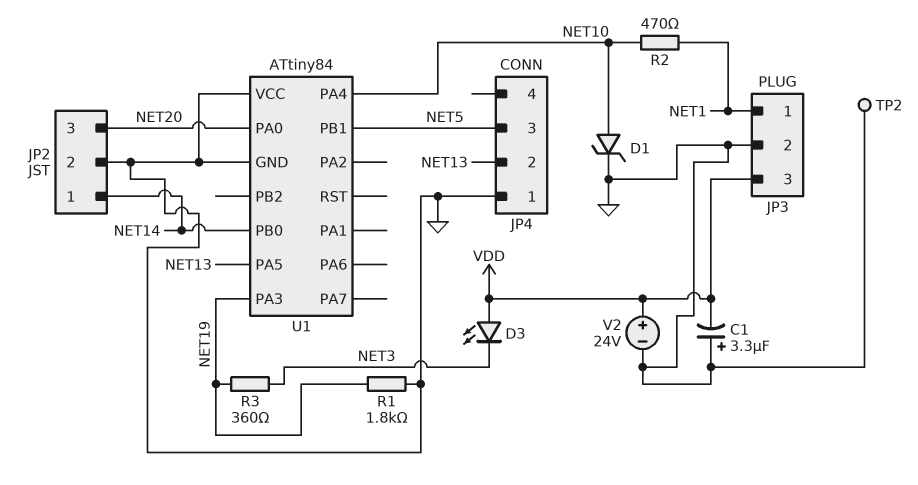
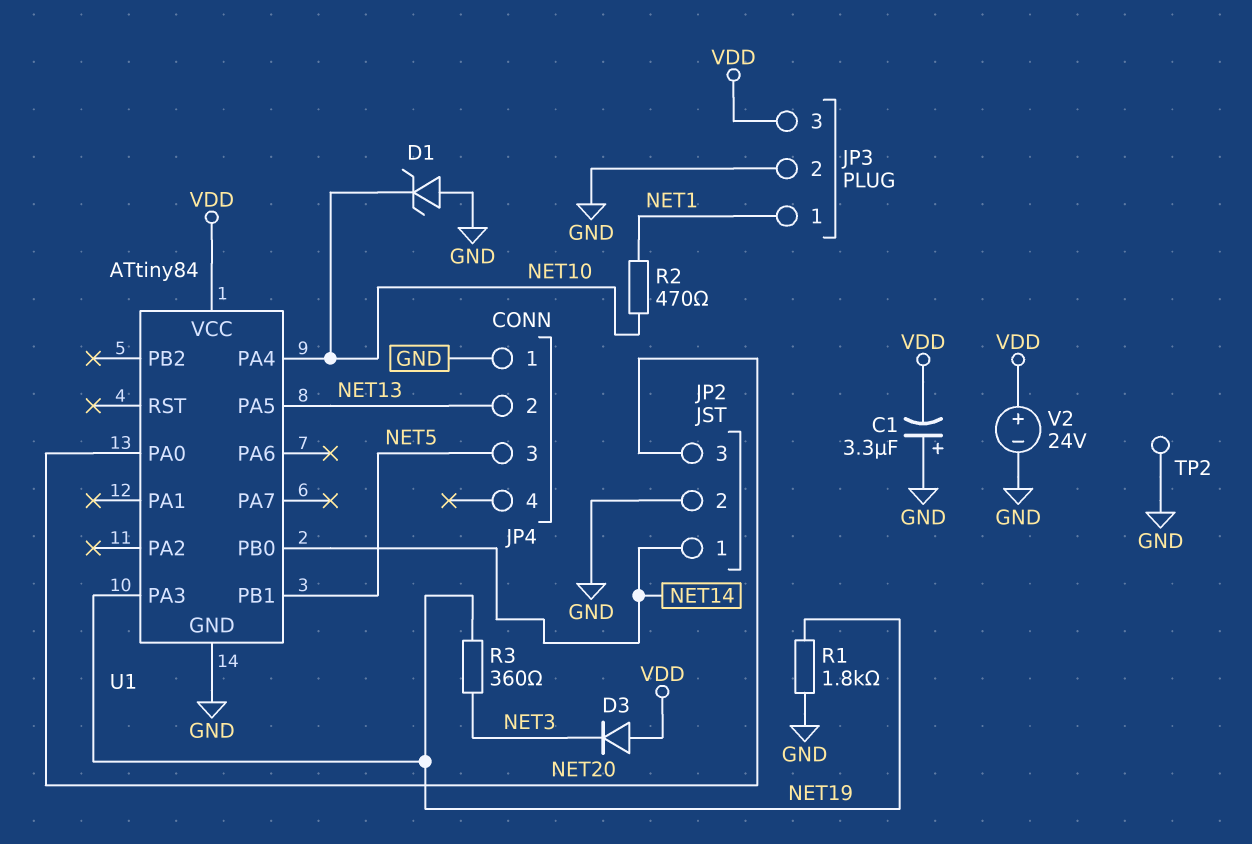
D1: zener (A NET10, K GND) -> zener (A GND, K NET10)
D3: LED (A VDD, K NET3) -> diode (A VDD, K NET3)
U1 pin VCC: GND -> VDD

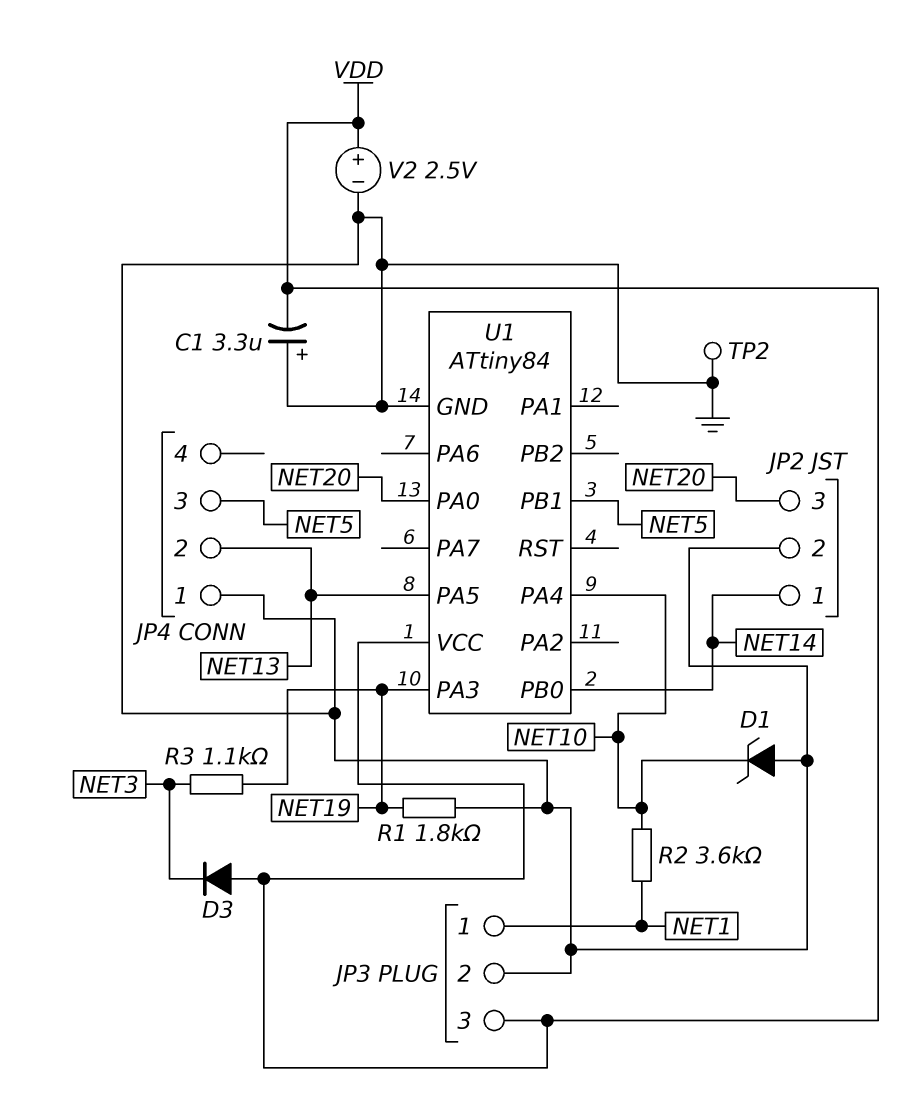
R2: 470 (NET1, NET10) -> 3.6k (NET1, NET10)
R3: 360 (NET3, NET19) -> 1.1k (NET3, NET19)
V2: 24V (plus VDD, minus GND) -> 2.5V (plus VDD, minus GND)

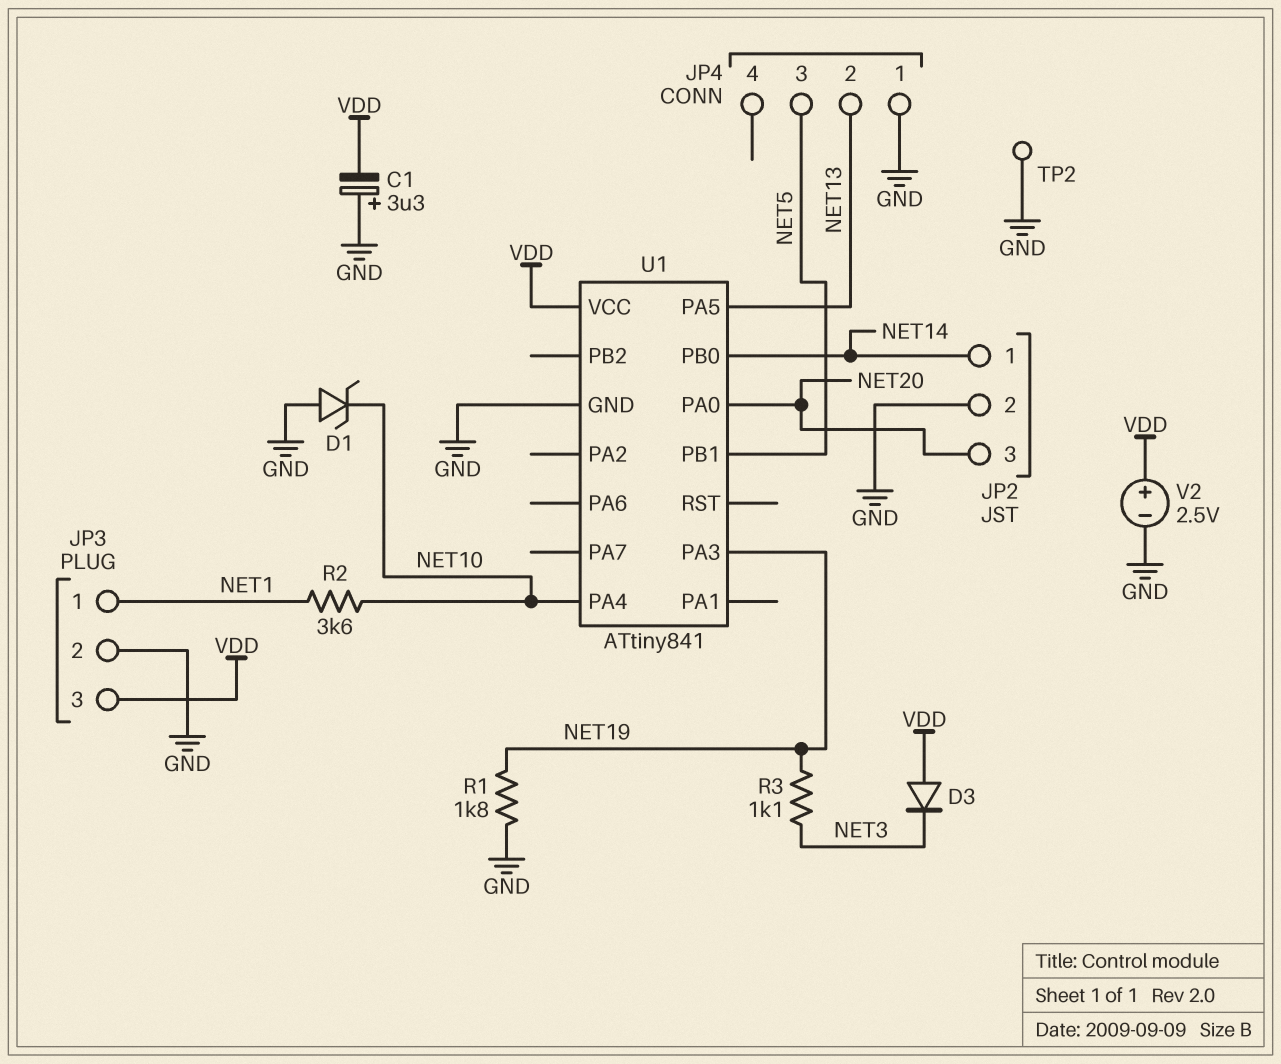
U1: ATtiny84 -> ATtiny841

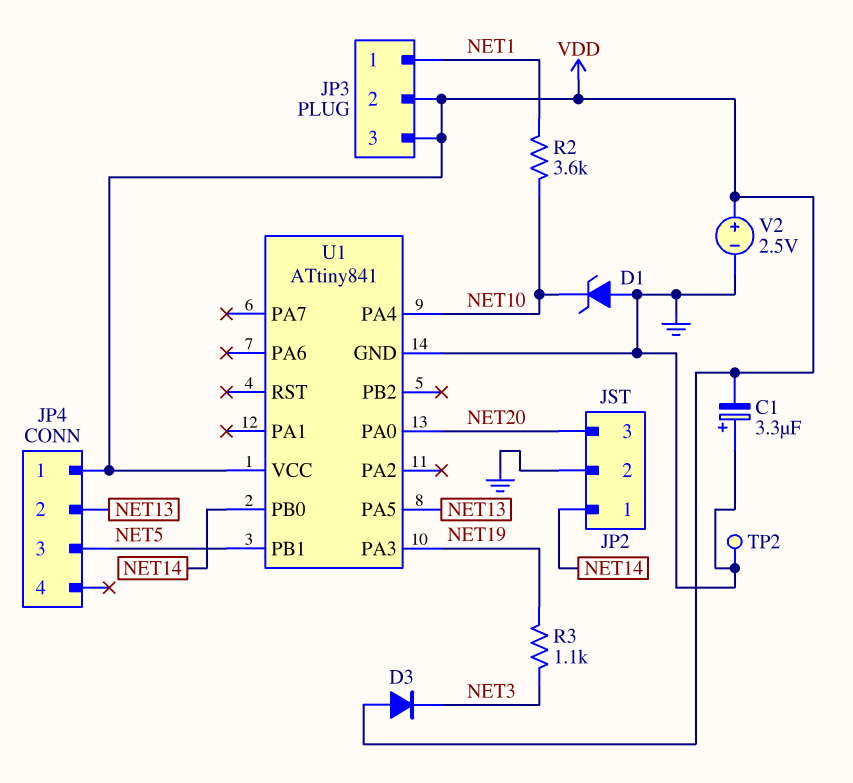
JP3 pin 2: GND -> VDD
JP4 pin 1: GND -> VDD
R1: 1.8k (GND, NET19) -> none

